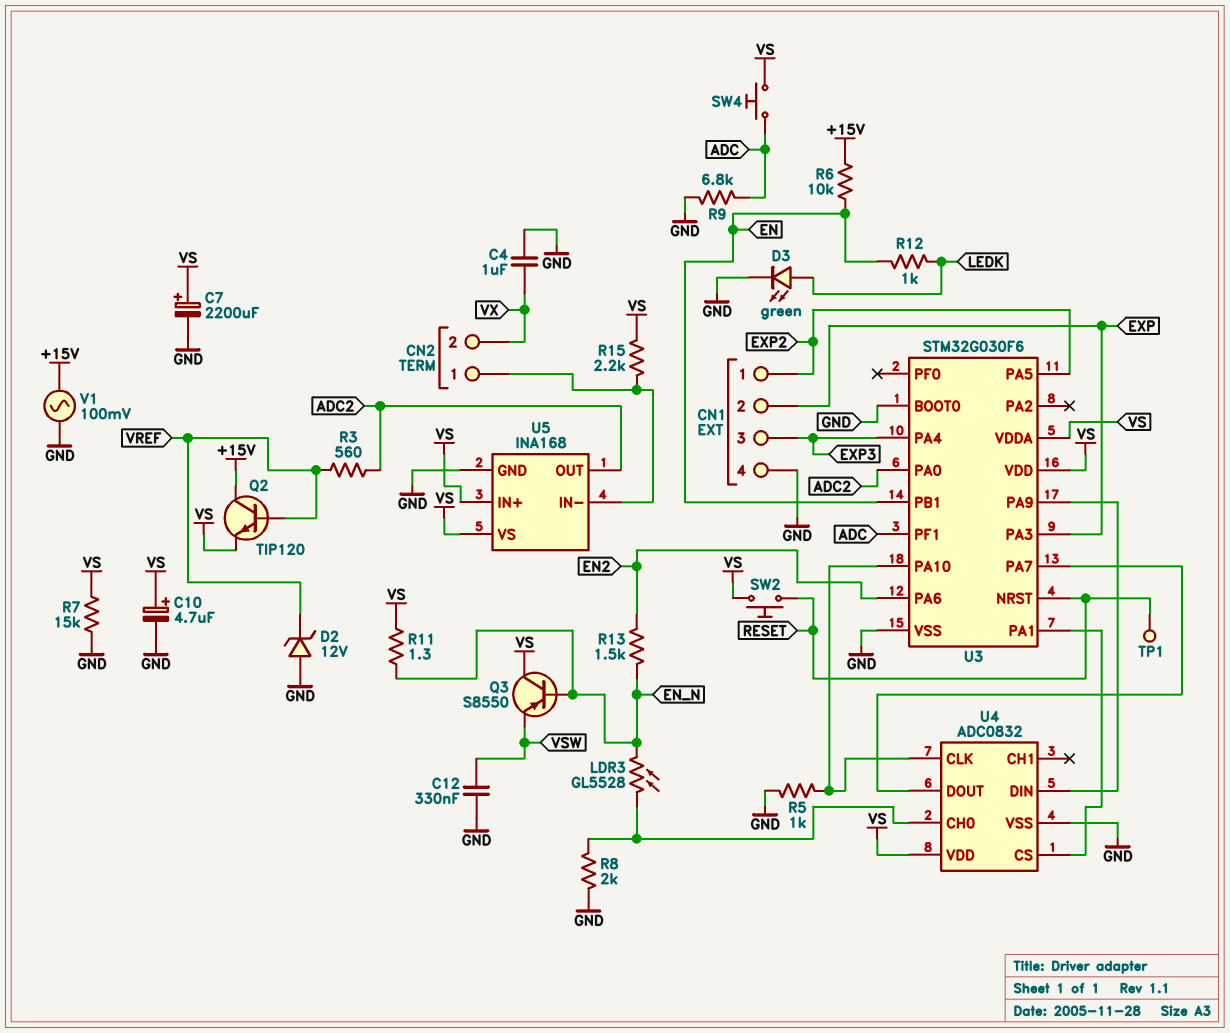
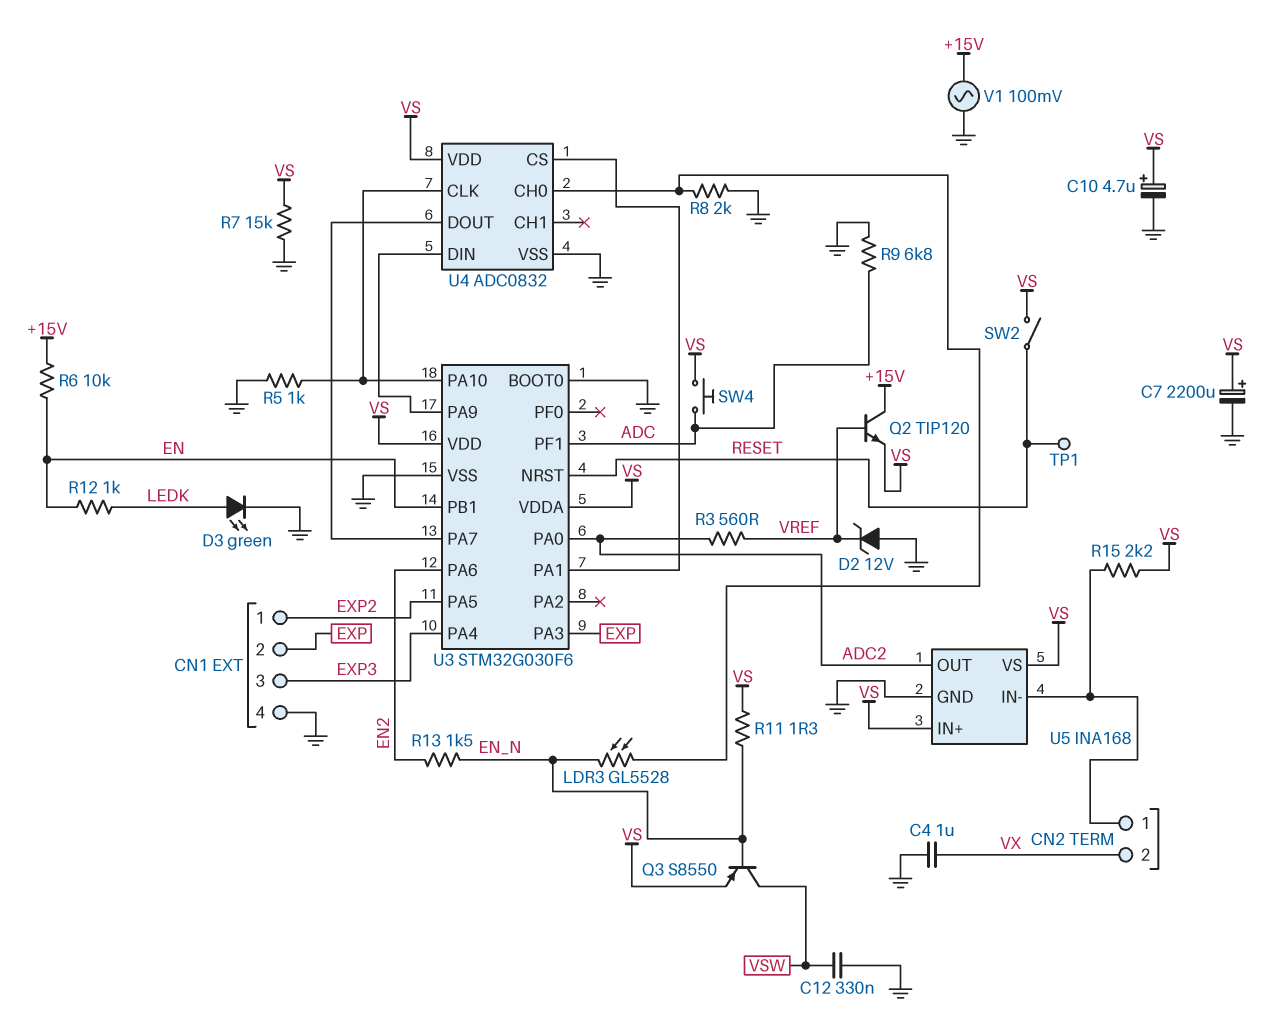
Q3: PNP S8550 (B EN_N, C VS, E VSW) -> PNP S8550 (B EN_N, C VSW, E VS)
SW2: button (RESET, VS) -> switch (RESET, VS)

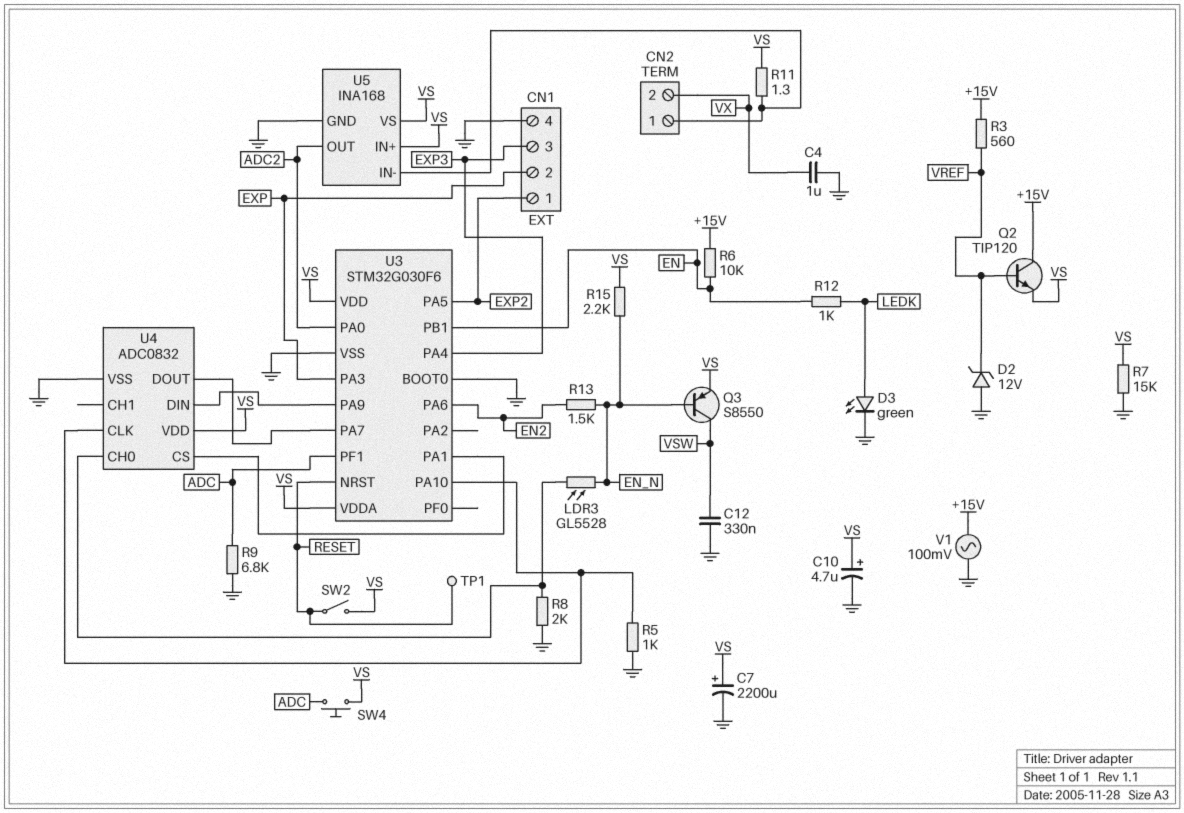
R3: 560 (ADC2, VREF) -> 560 (+15V, VREF)
R11: 1.3 (EN_N, VS) -> 1.3 (CN2/1, VS)
R15: 2.2k (CN2/1, VS) -> 2.2k (EN_N, VS)

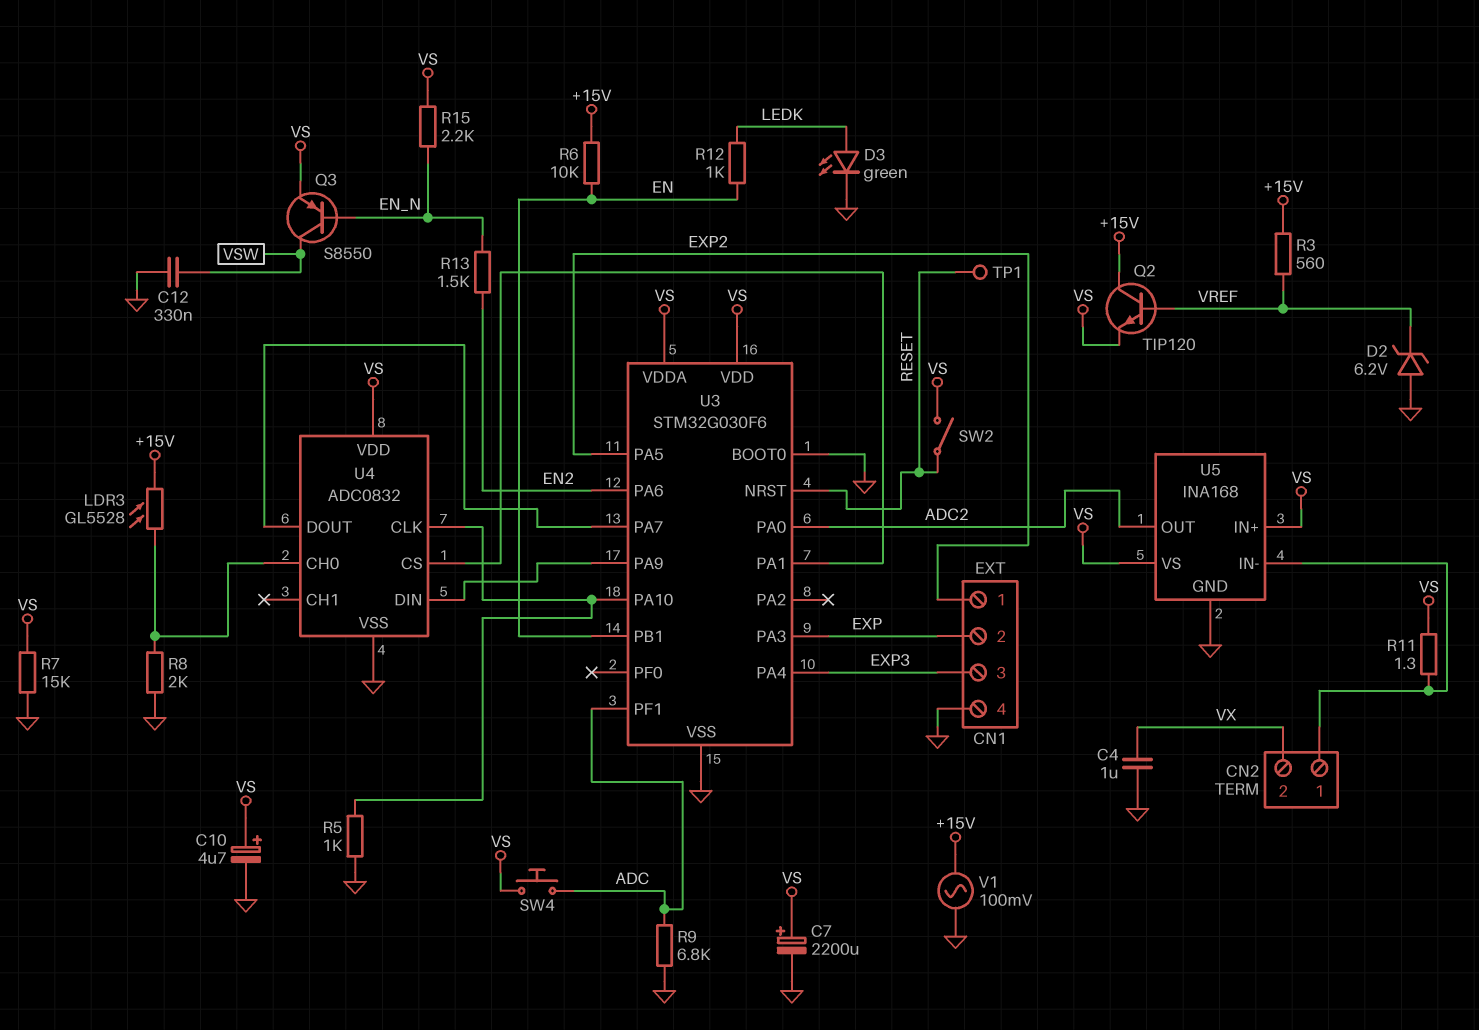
D2: zener 12V (A GND, K VREF) -> zener 6.2V (A GND, K VREF)
LDR3: GL5528 (EN_N, U4/CH0) -> GL5528 (+15V, U4/CH0)

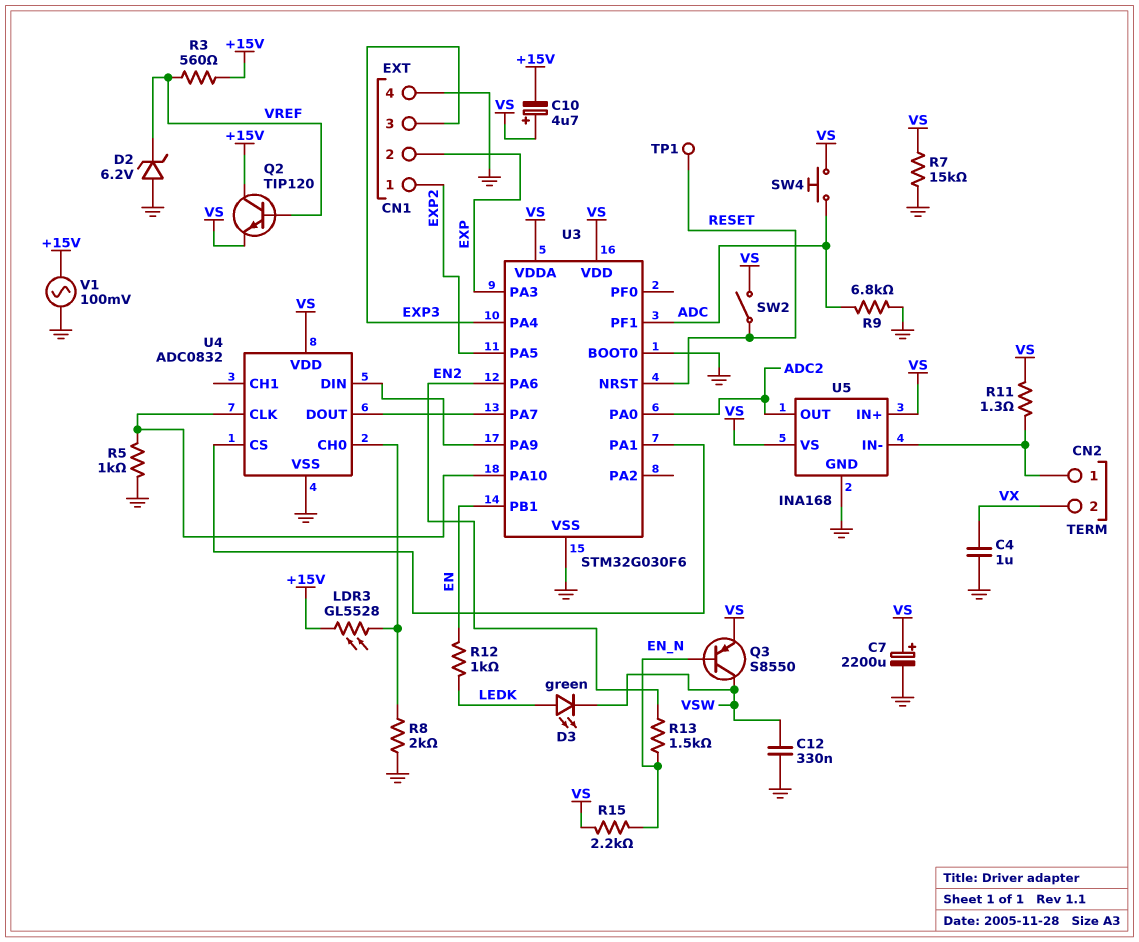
C10: 4.7uF (plus VS, minus GND) -> 4.7uF (plus VS, minus +15V)
D3: LED green (A LEDK, K GND) -> LED green (A LEDK, K VSW)
R6: 10k (+15V, EN) -> none

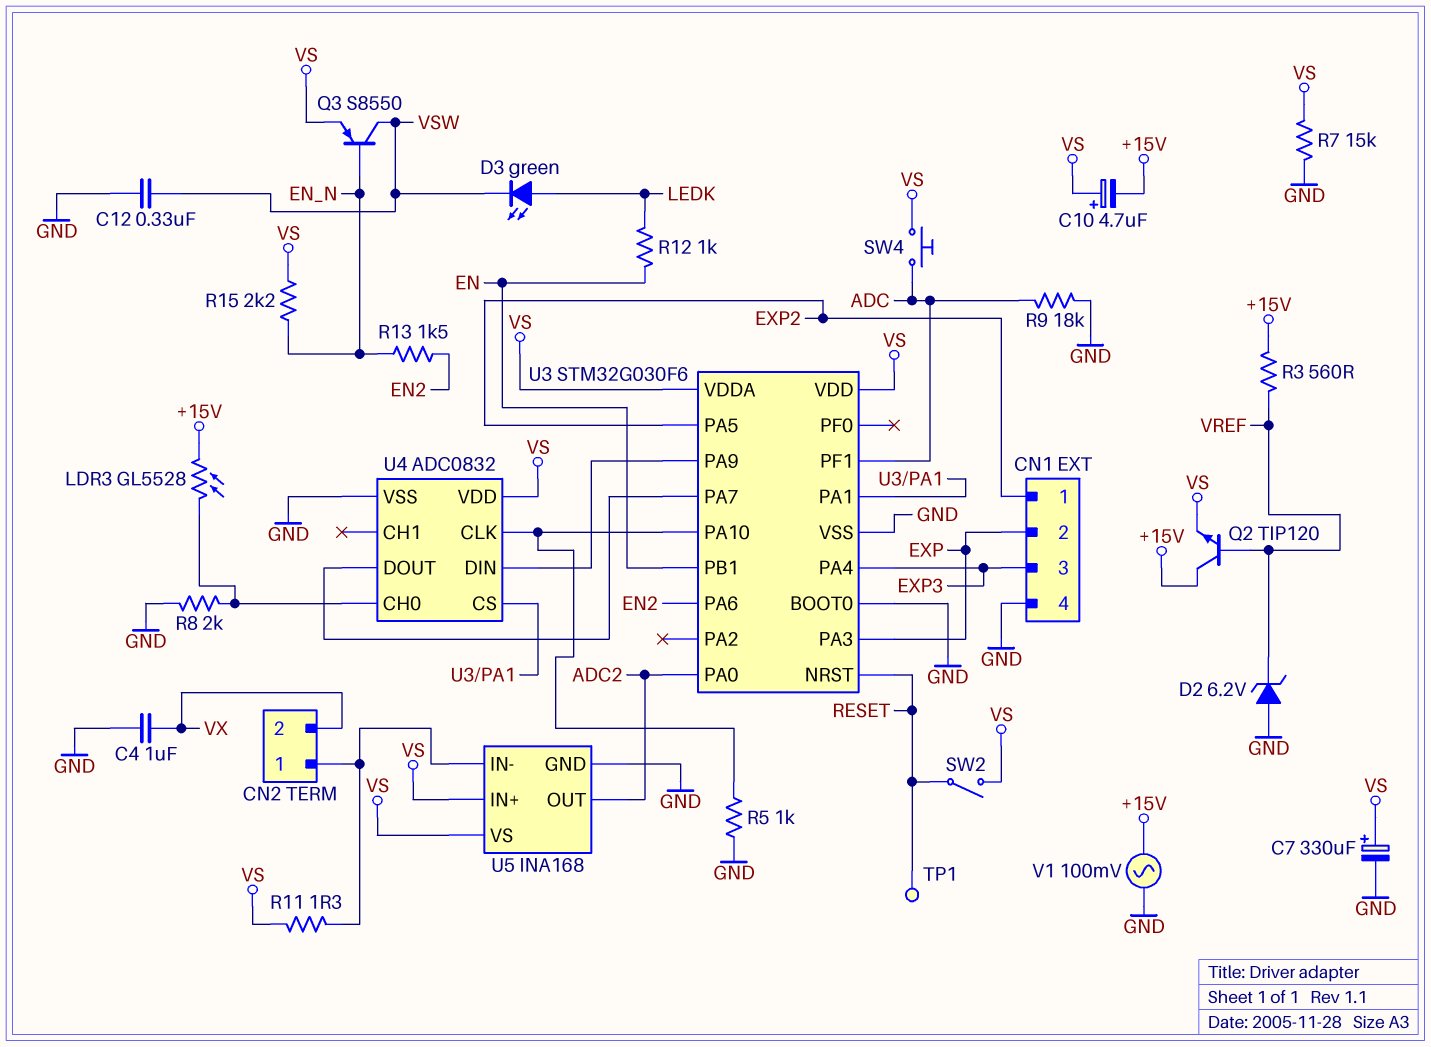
C7: 2200uF (plus VS, minus GND) -> 330uF (plus VS, minus GND)
R9: 6.8k (ADC, GND) -> 18k (ADC, GND)

